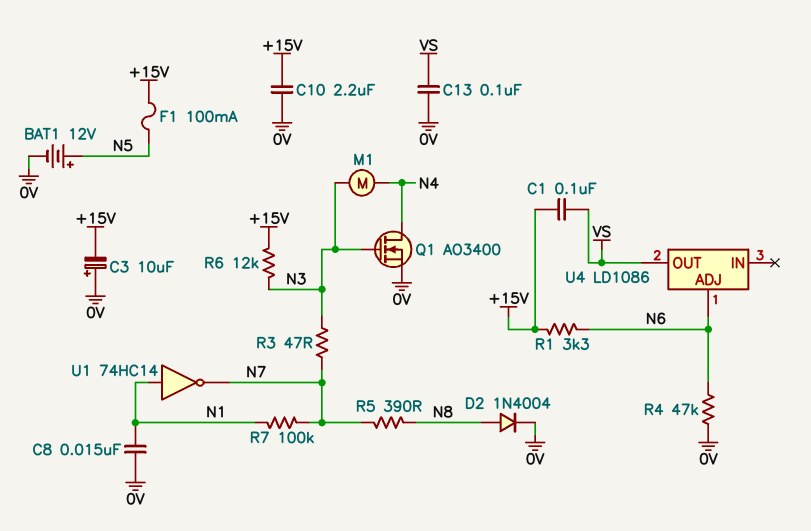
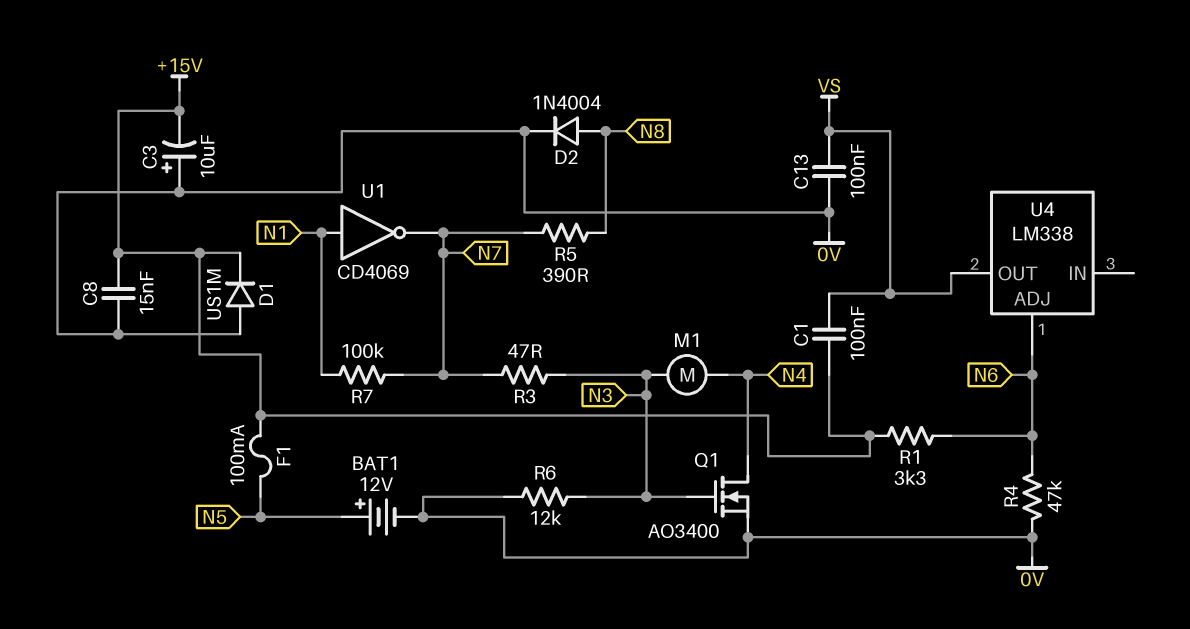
C8: 15nF (0V, N1) -> 15nF (+15V, 0V)
C10: 2.2uF (+15V, 0V) -> none
D1: none -> diode US1M (A 0V, K +15V)
R6: 12k (+15V, N3) -> 12k (0V, N3)
U1: NOT 74HC14 (in N1, out N7) -> NOT CD4069 (in N1, out N7)
U4: LD1086 -> LM338

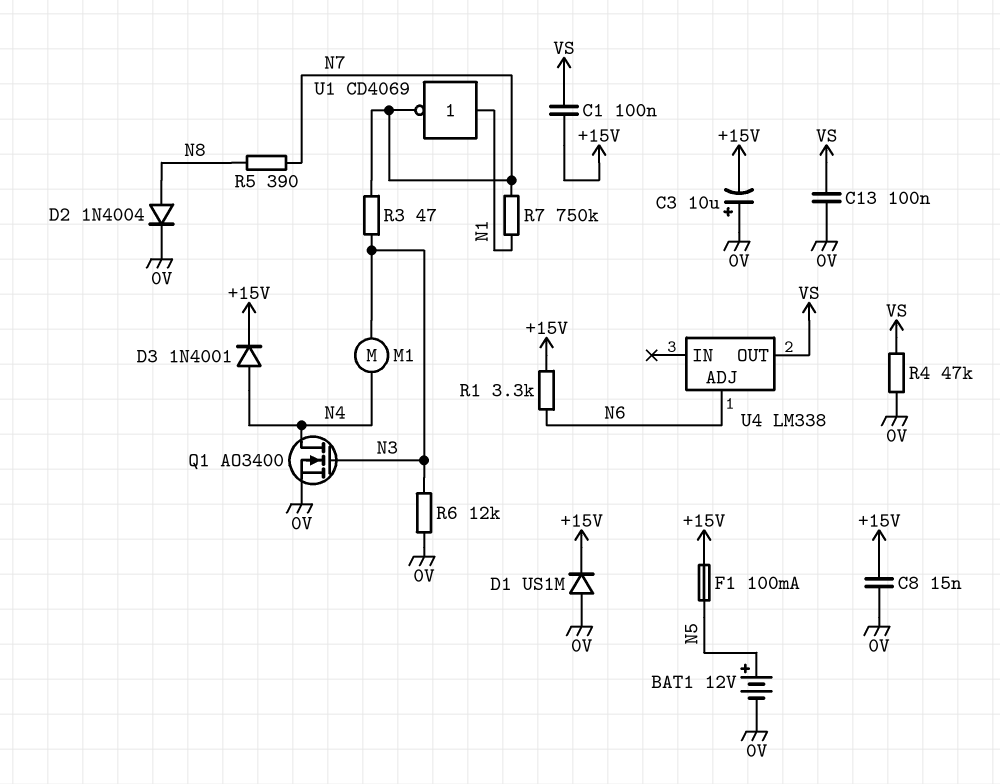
D3: none -> diode 1N4001 (A N4, K +15V)
R4: 47k (0V, N6) -> 47k (0V, VS)
R7: 100k (N1, N7) -> 750k (N1, N7)

